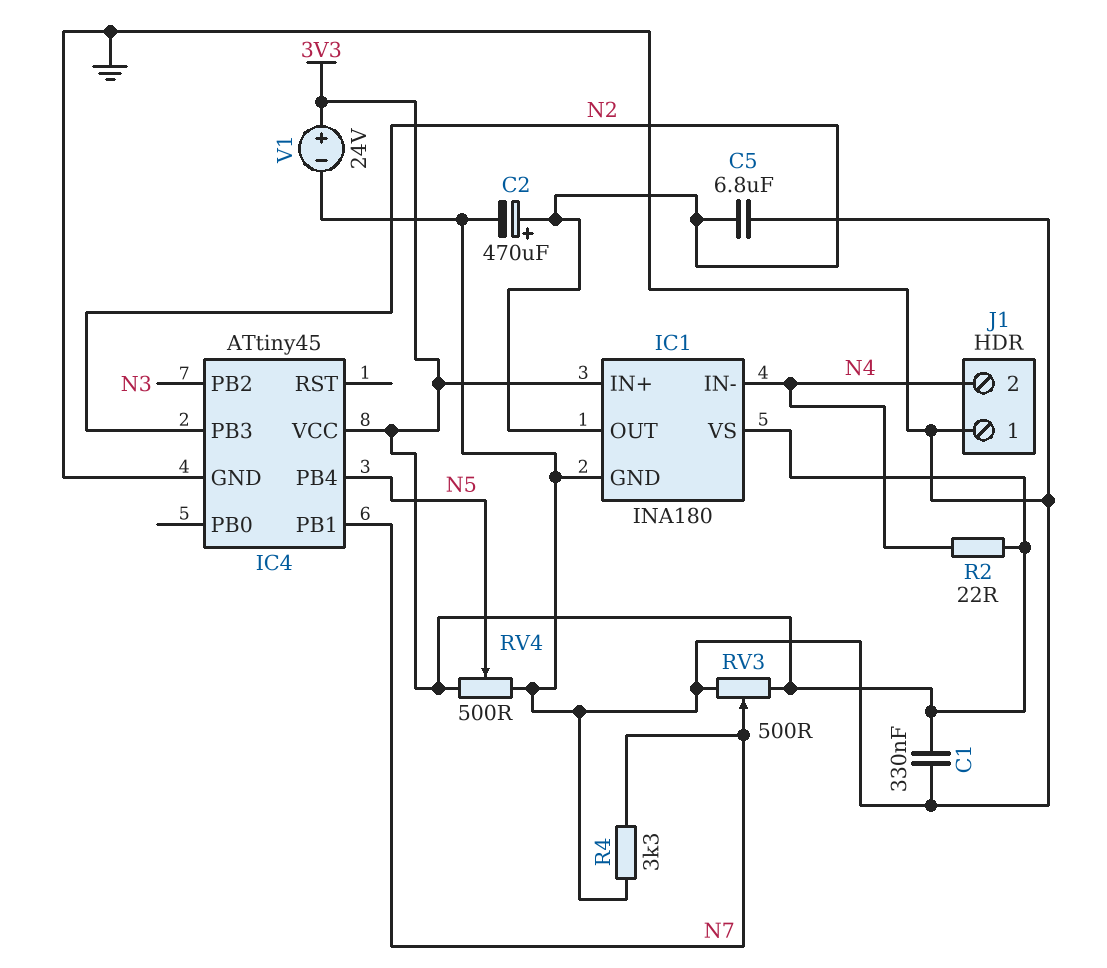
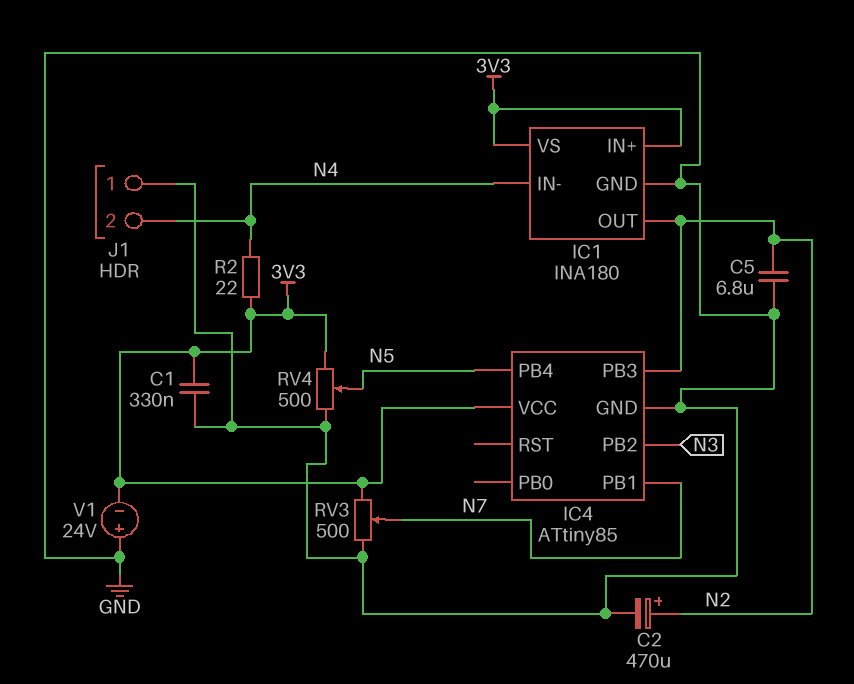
IC4: ATtiny45 -> ATtiny85
R4: 3.3k (GND, N7) -> none
V1: 24V (plus 3V3, minus GND) -> 24V (plus GND, minus 3V3)

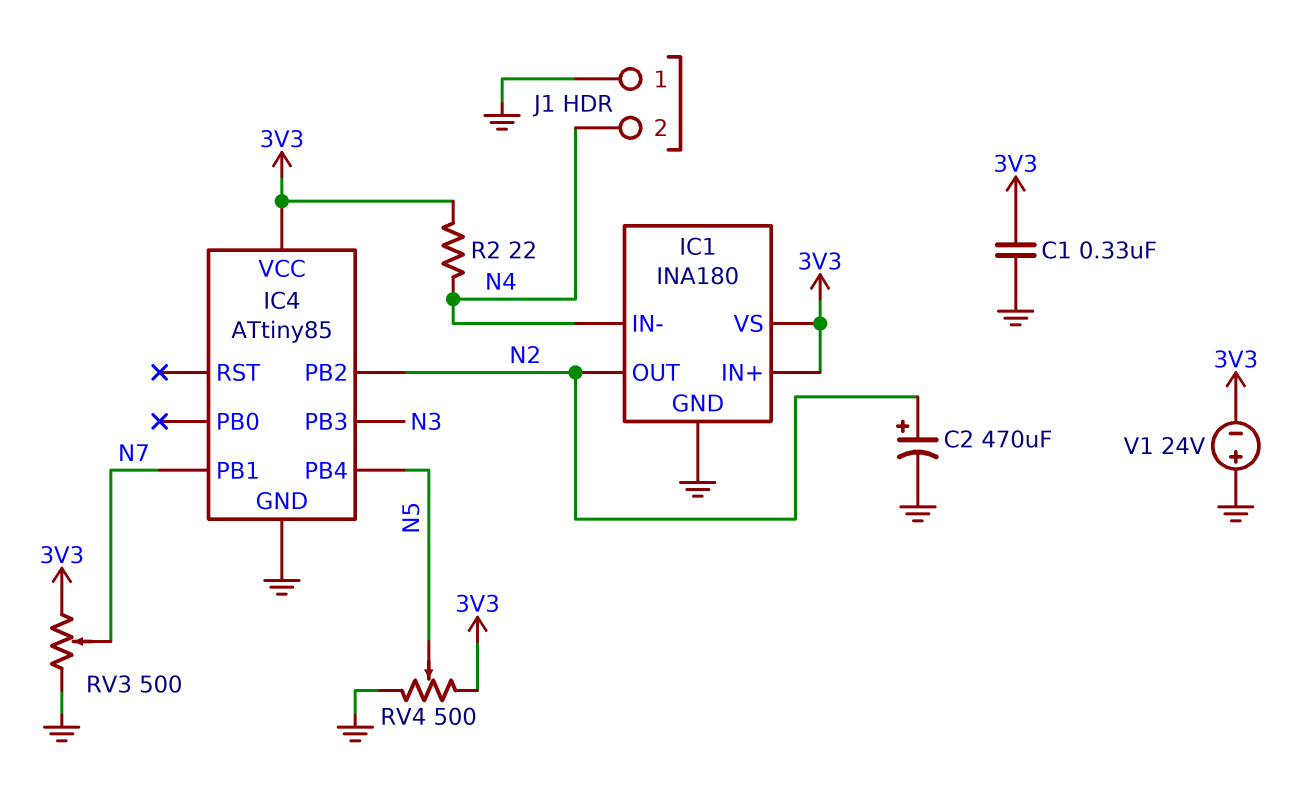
C5: 6.8uF (GND, N2) -> none
IC4 pin PB2: N3 -> N2
IC4 pin PB3: N2 -> N3

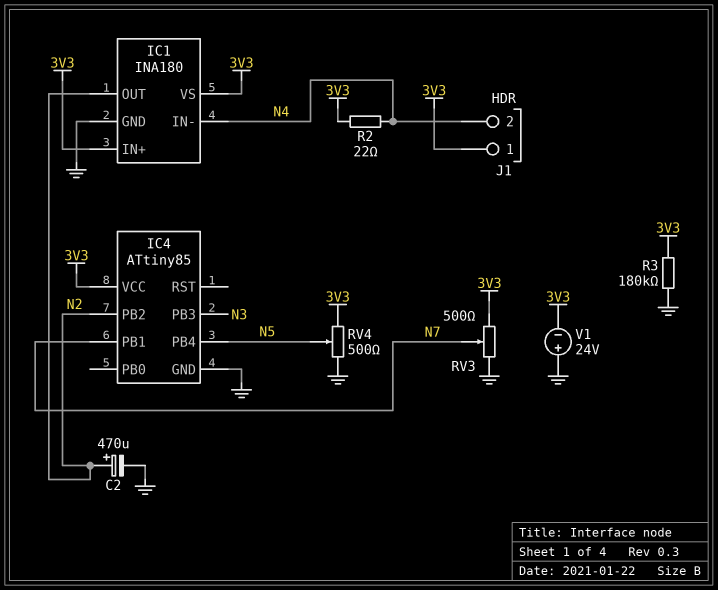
C1: 330nF (3V3, GND) -> none
J1 pin 1: GND -> 3V3
R3: none -> 180k (3V3, GND)

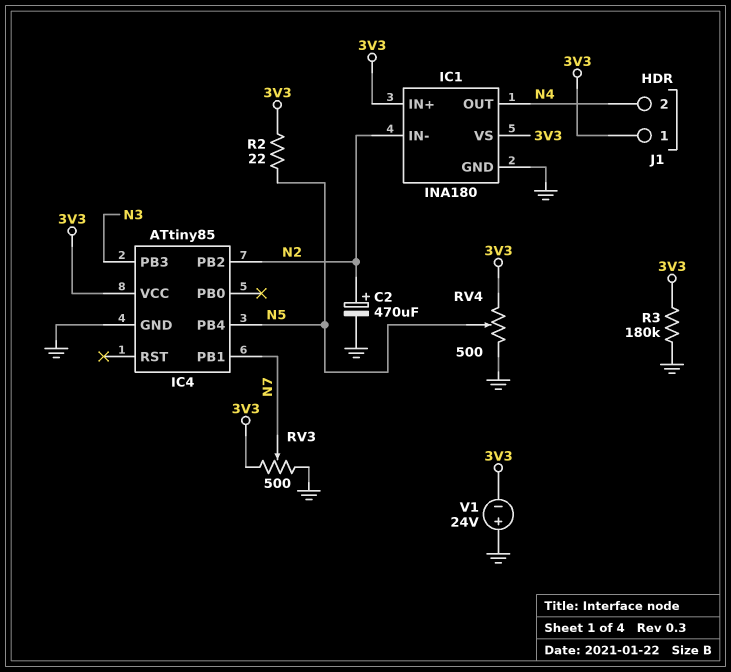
IC1 pin IN-: N4 -> N2
IC1 pin OUT: N2 -> N4
R2: 22 (3V3, N4) -> 22 (3V3, N5)

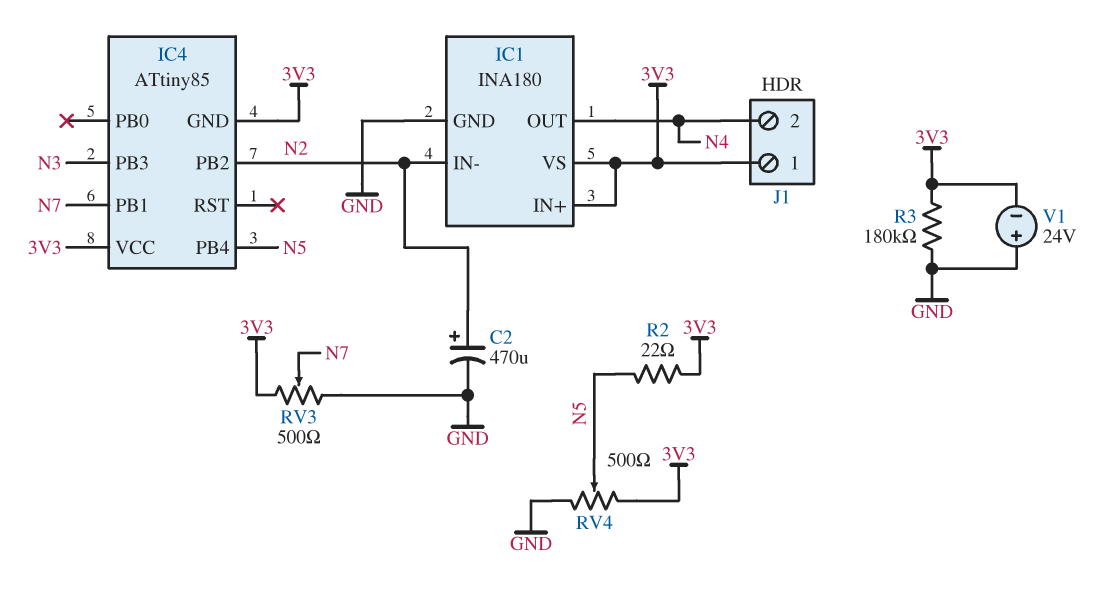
IC4 pin GND: GND -> 3V3

